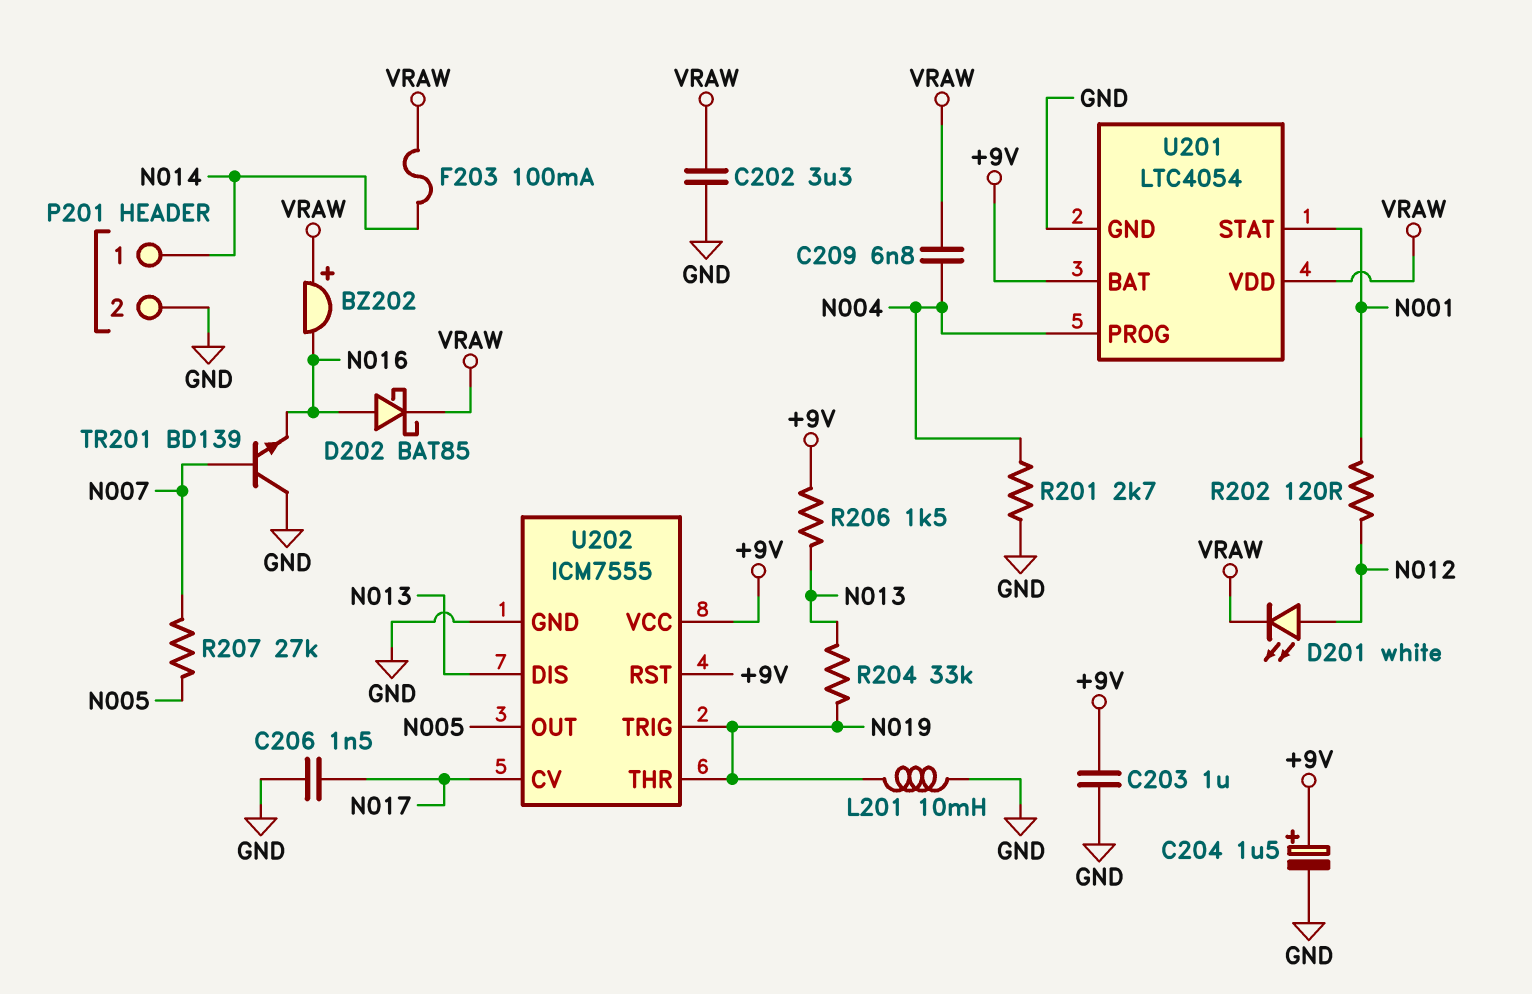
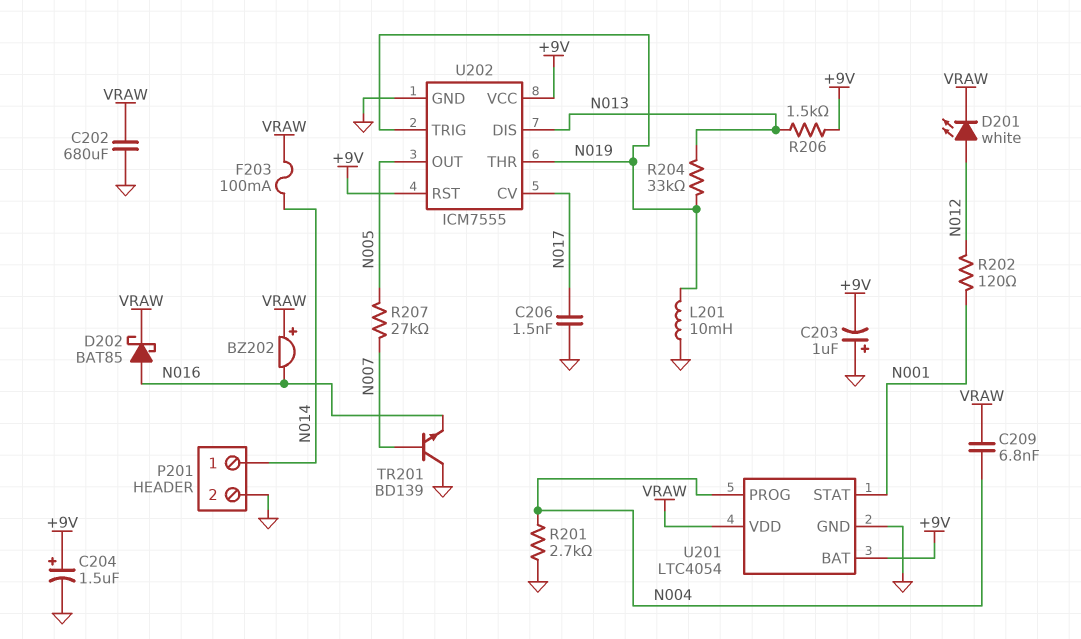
C202: 3.3uF (GND, VRAW) -> 680uF (GND, VRAW)
C203: 1uF (+9V, GND) -> 1uF (plus GND, minus +9V)

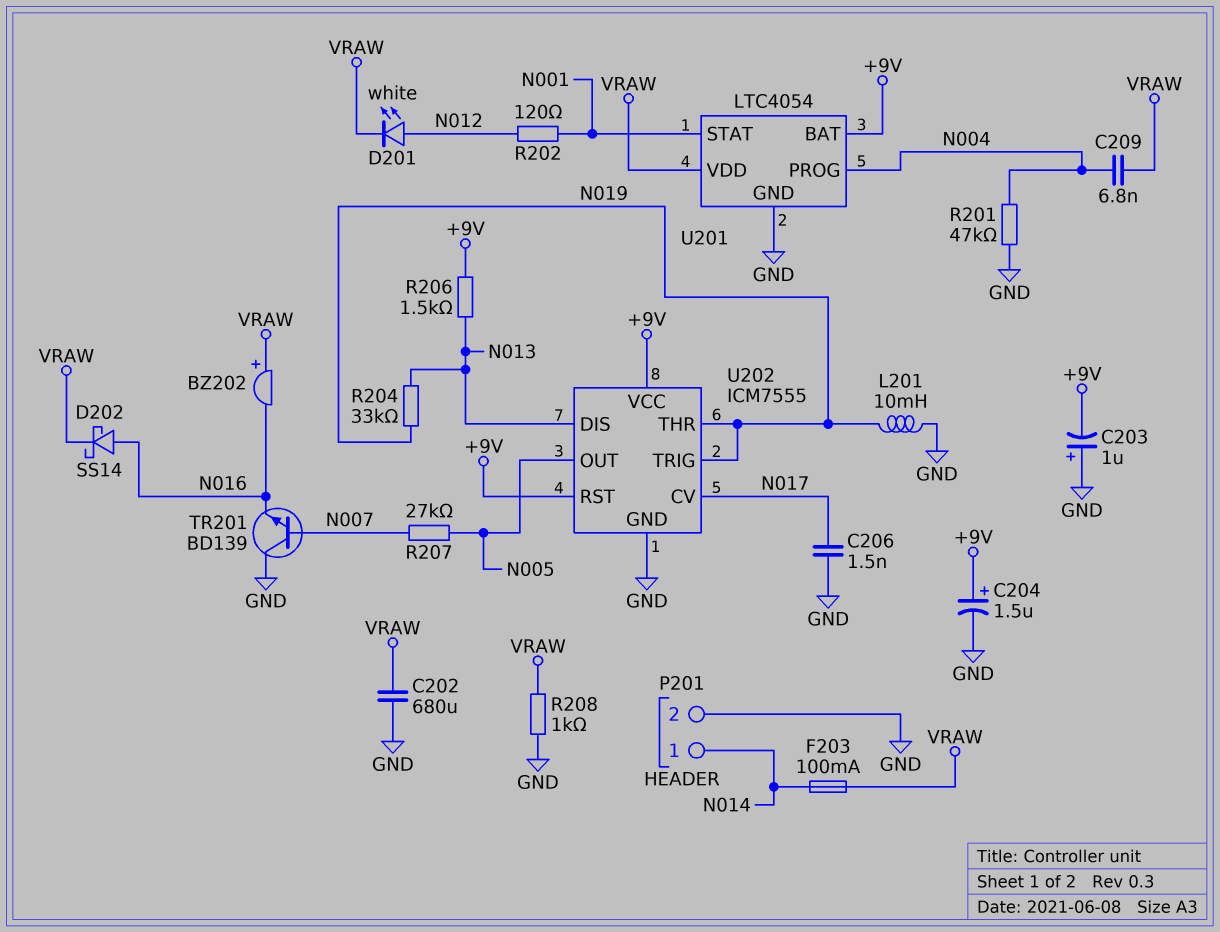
D202: schottky BAT85 (A N016, K VRAW) -> schottky SS14 (A N016, K VRAW)
R201: 2.7k (GND, N004) -> 47k (GND, N004)
R208: none -> 1k (GND, VRAW)

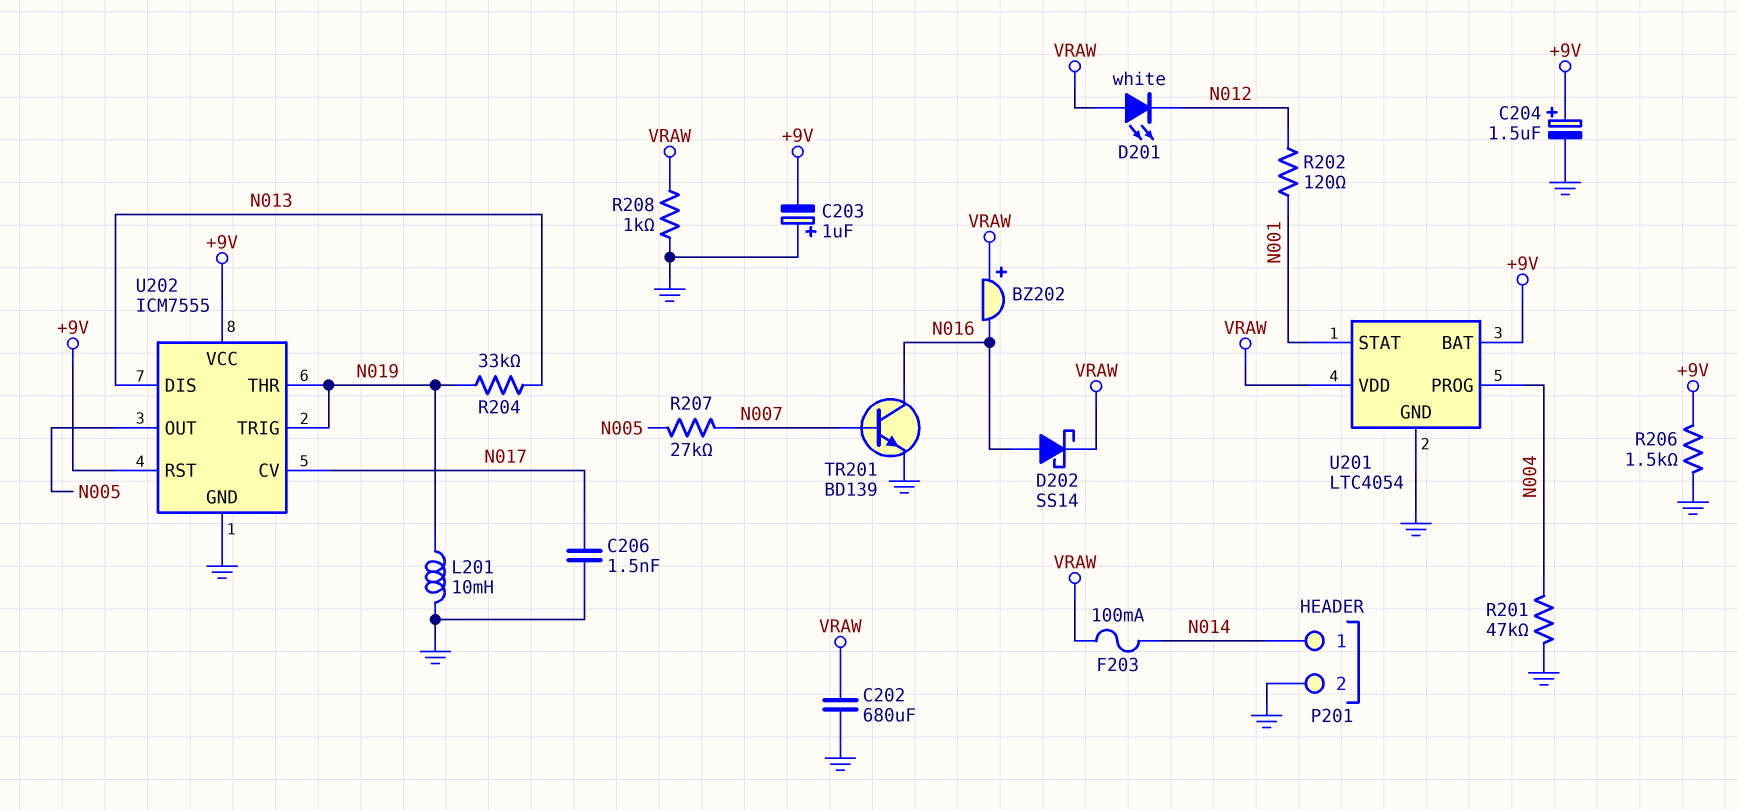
C209: 6.8nF (N004, VRAW) -> none
D201: LED white (A N012, K VRAW) -> LED white (A VRAW, K N012)
R206: 1.5k (+9V, N013) -> 1.5k (+9V, GND)
TR201: NPN BD139 (B N007, C GND, E N016) -> NPN BD139 (B N007, C N016, E GND)

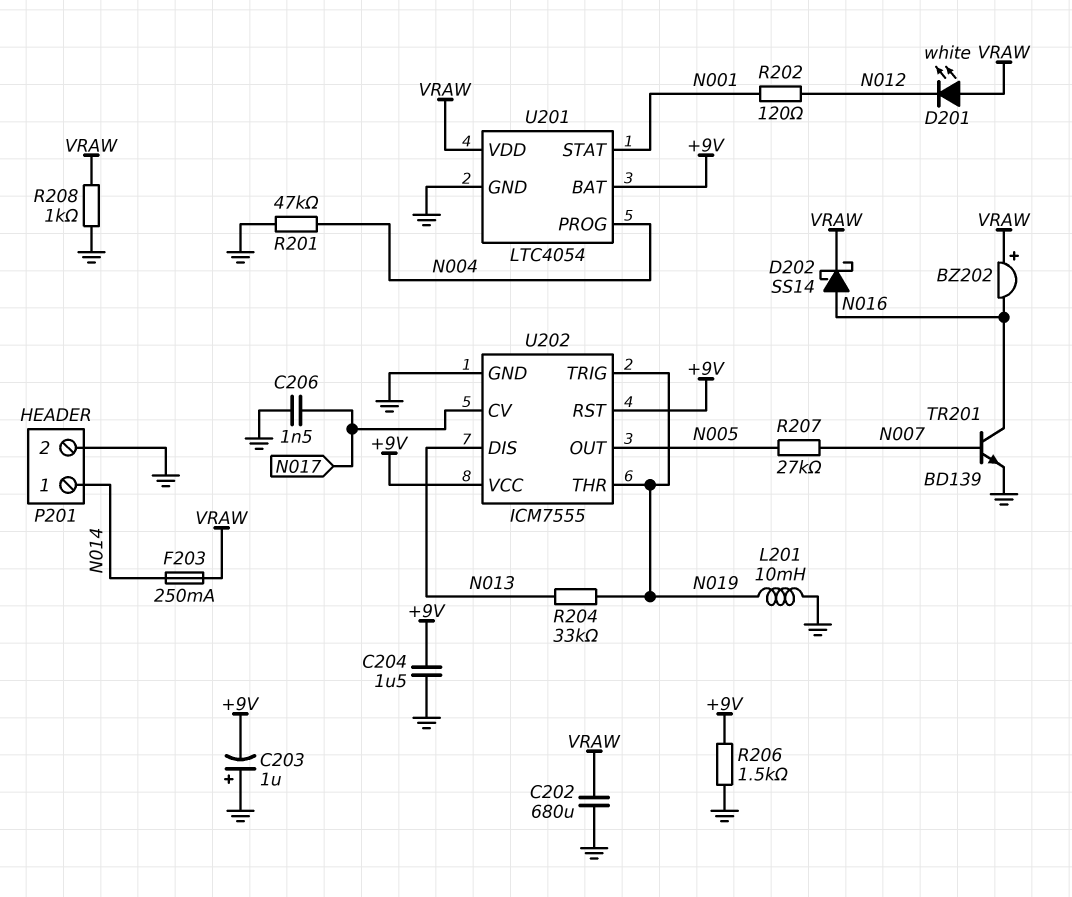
C204: 1.5uF (plus +9V, minus GND) -> 1.5uF (+9V, GND)
F203: 100mA (N014, VRAW) -> 250mA (N014, VRAW)

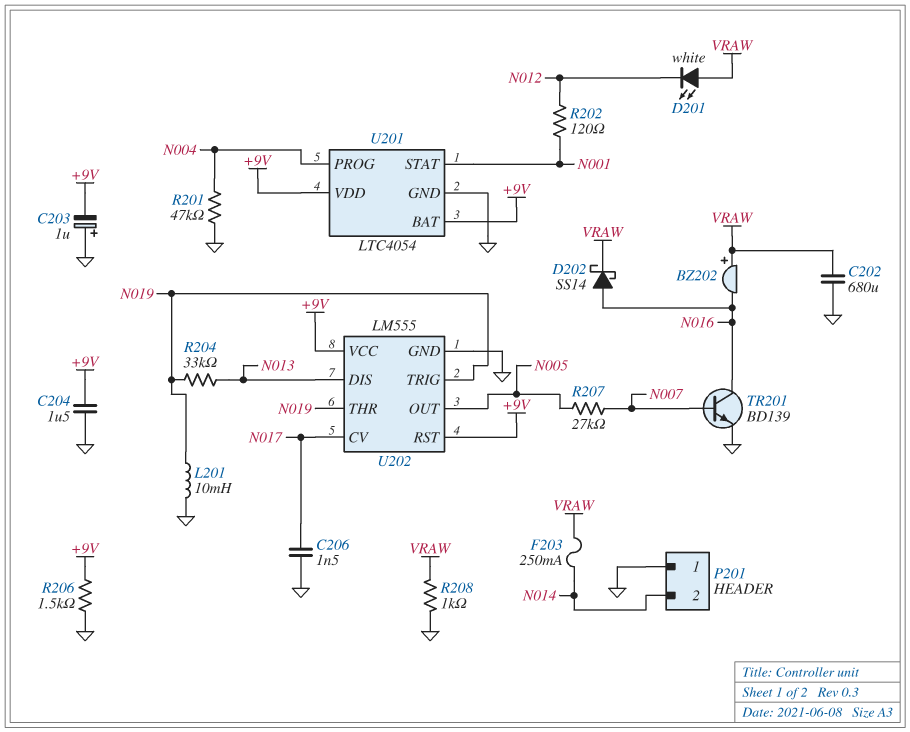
P201 pin 1: N014 -> GND
P201 pin 2: GND -> N014
U201 pin VDD: VRAW -> +9V
U202: ICM7555 -> LM555

